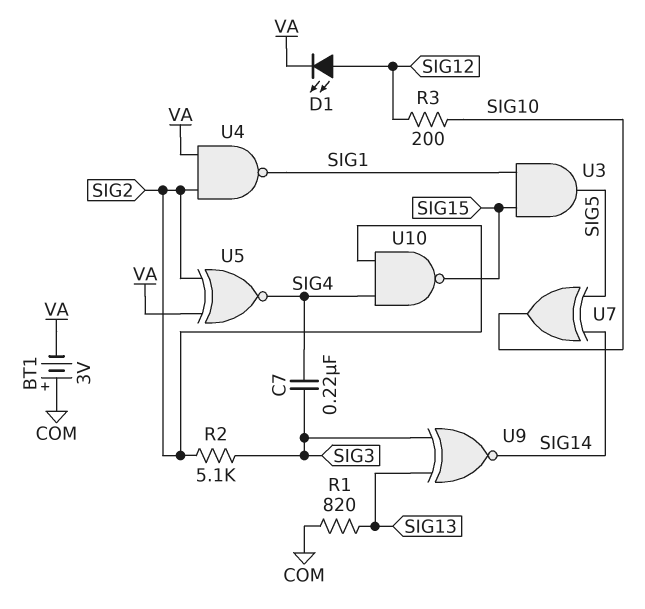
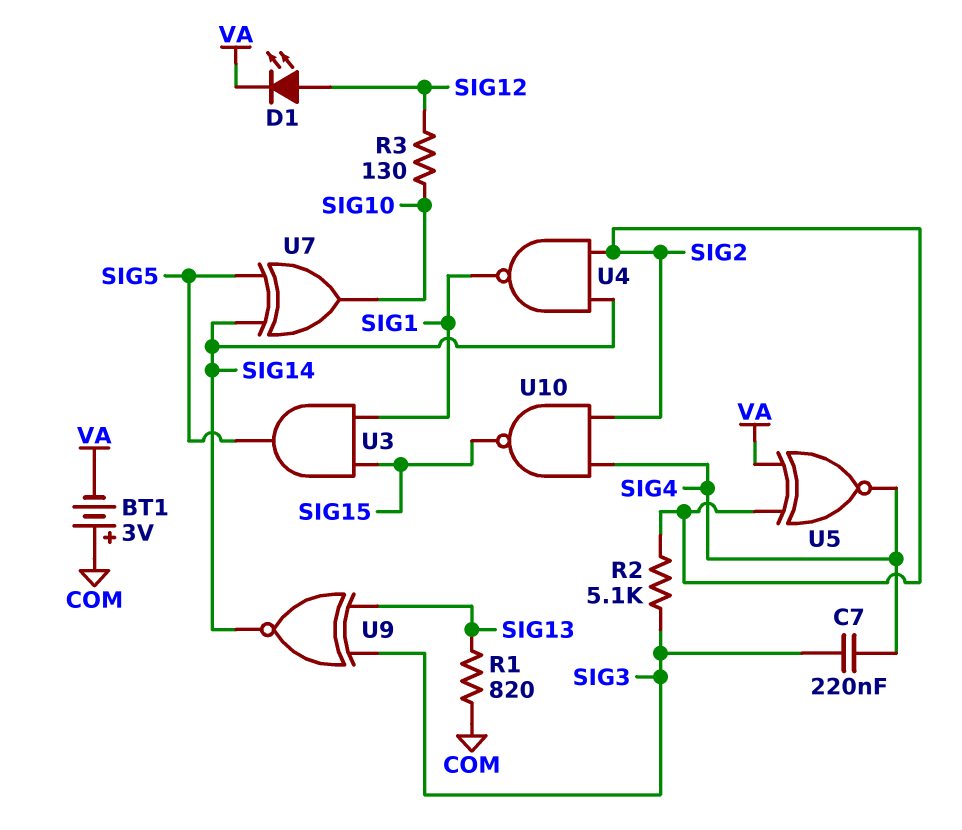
R3: 200 (SIG10, SIG12) -> 130 (SIG10, SIG12)
U4: NAND (in SIG2, in VA, out SIG1) -> NAND (in SIG2, in SIG14, out SIG1)

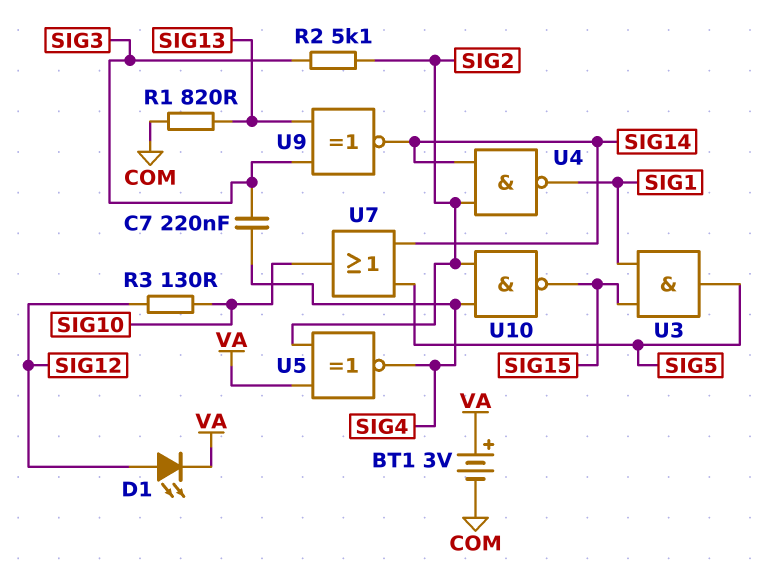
BT1: 3V (plus COM, minus VA) -> 3V (plus VA, minus COM)
U7: XOR (in SIG5, in SIG14, out SIG10) -> OR (in SIG5, in SIG14, out SIG10)

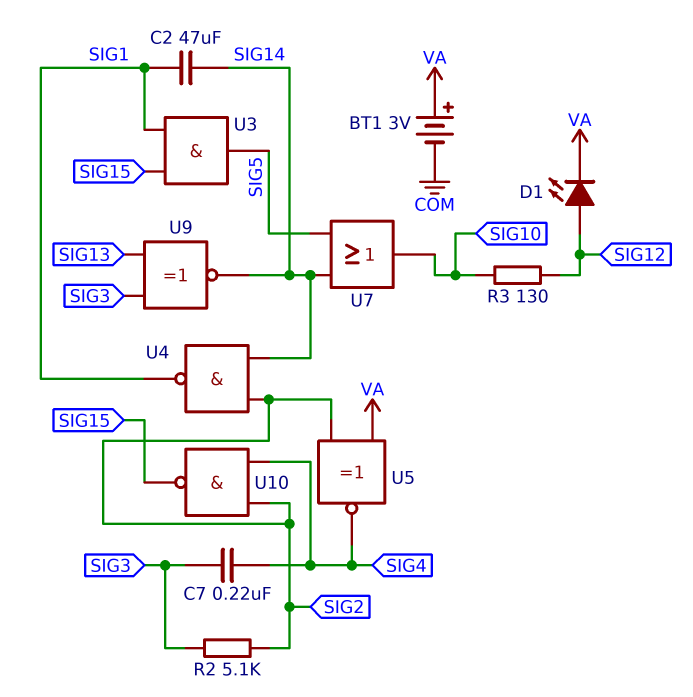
C2: none -> 47uF (SIG1, SIG14)
R1: 820 (COM, SIG13) -> none

